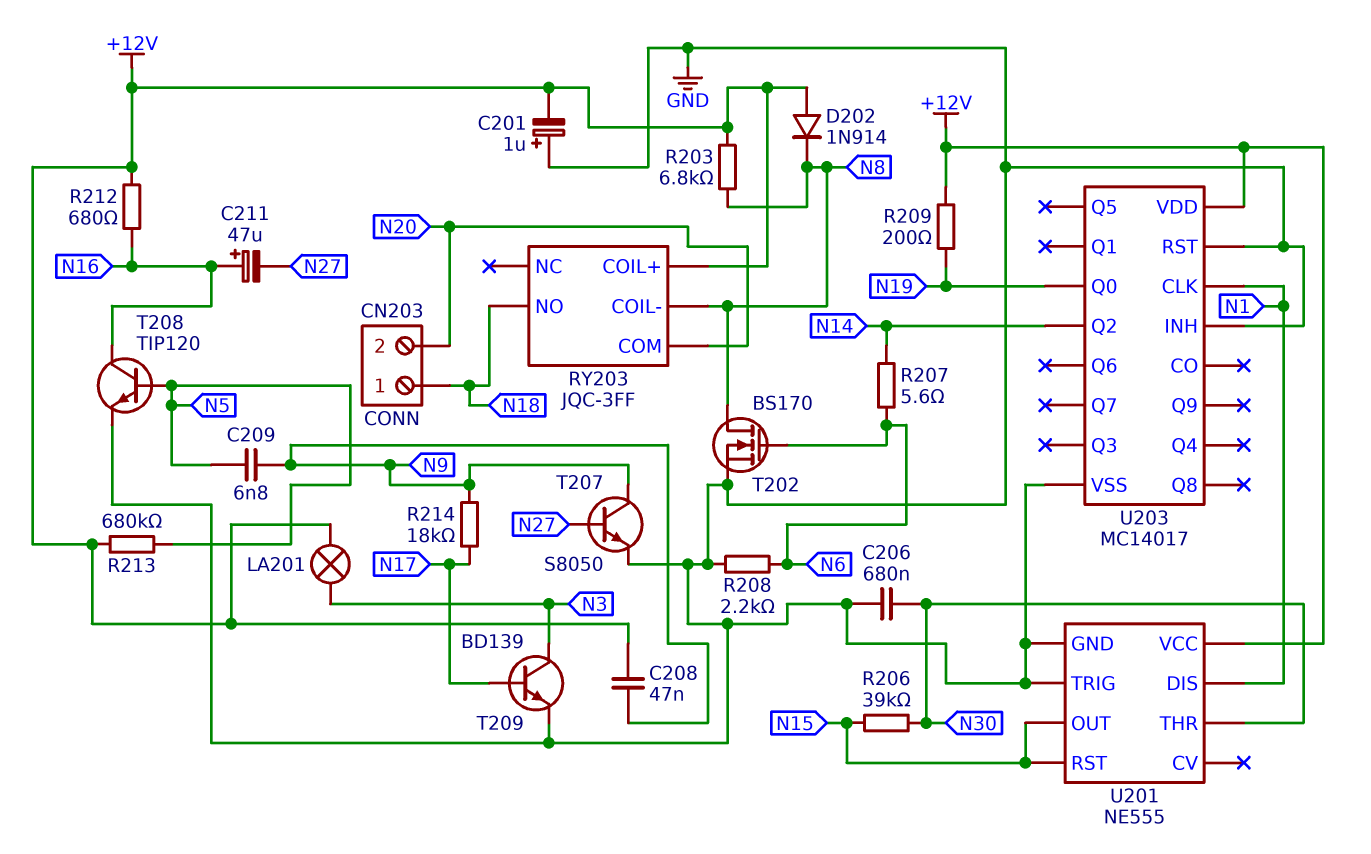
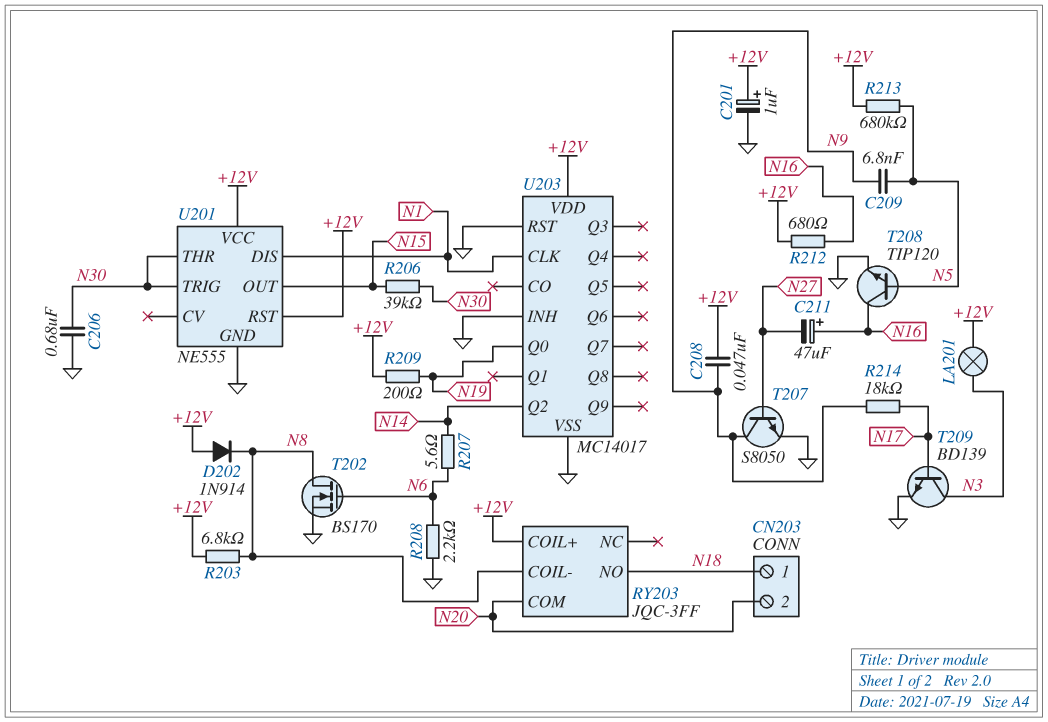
C201: 1uF (plus GND, minus +12V) -> 1uF (plus +12V, minus GND)
U201 pin RST: N15 -> +12V
U201 pin TRIG: GND -> N30

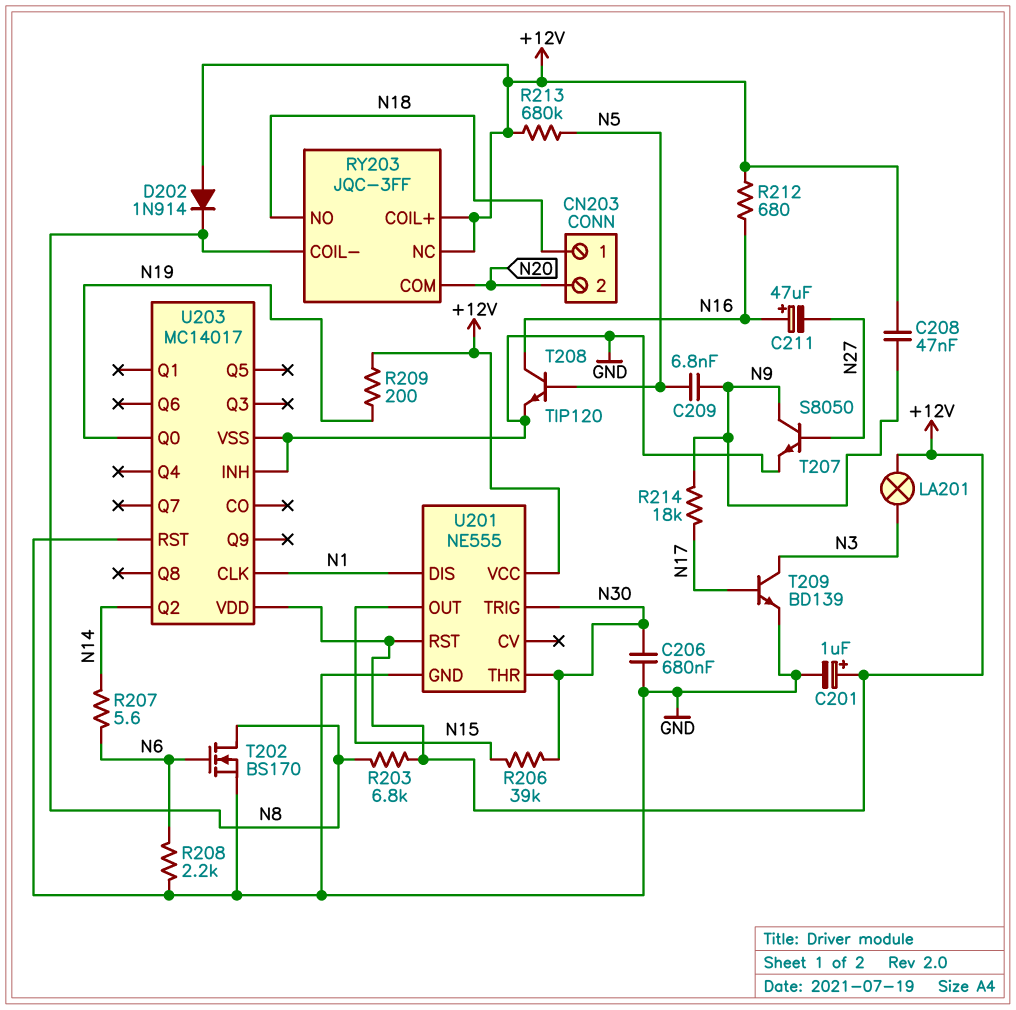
RY203 pin NC: none -> +12V

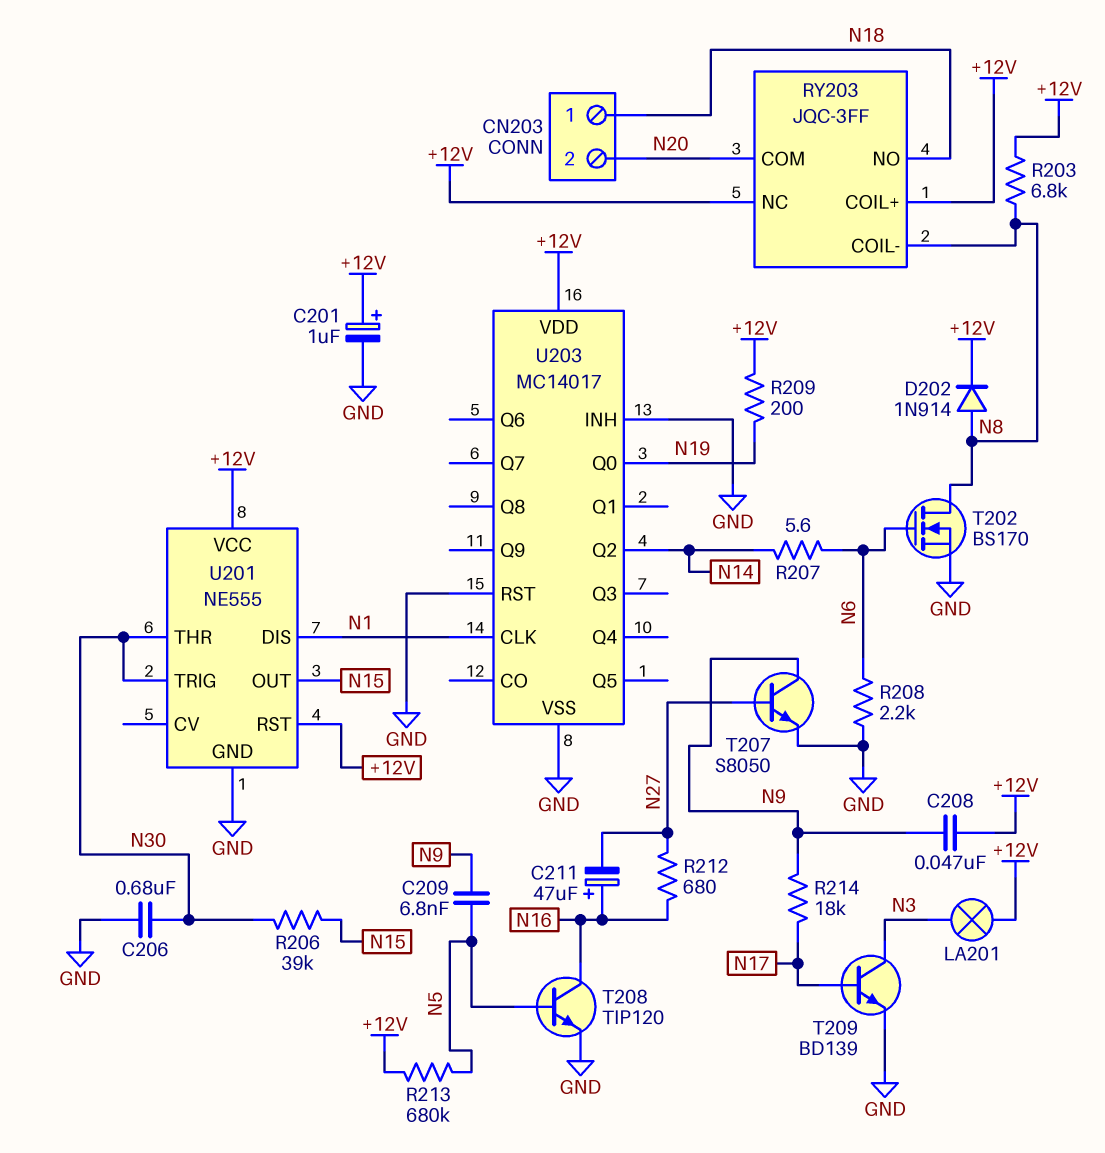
D202: diode 1N914 (A +12V, K N8) -> diode 1N914 (A N8, K +12V)
R212: 680 (+12V, N16) -> 680 (N16, N27)

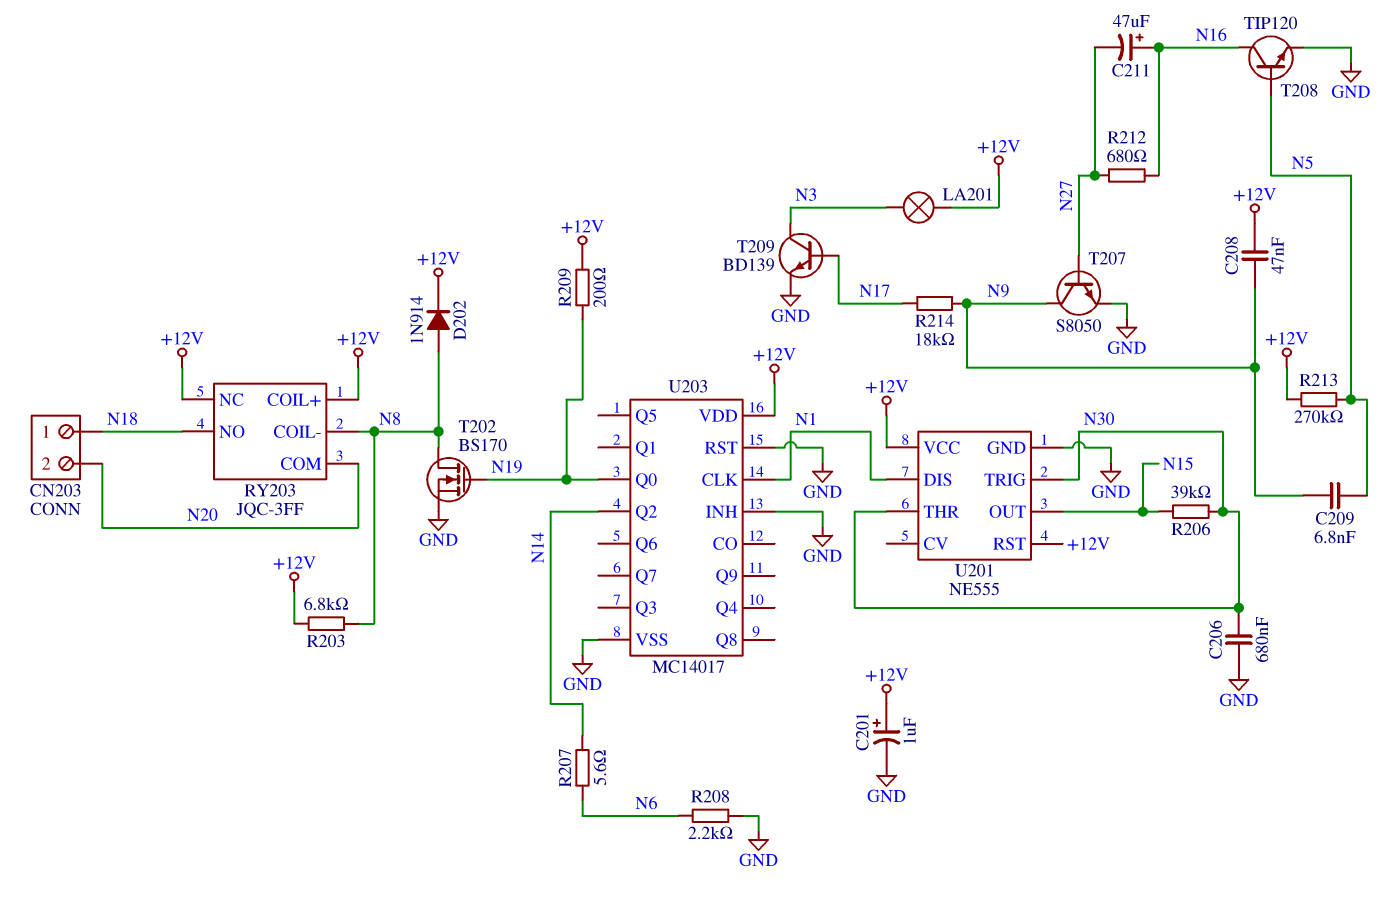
R213: 680k (+12V, N5) -> 270k (+12V, N5)
T202: NMOS BS170 (G N6, D N8, S GND) -> NMOS BS170 (G N19, D N8, S GND)

